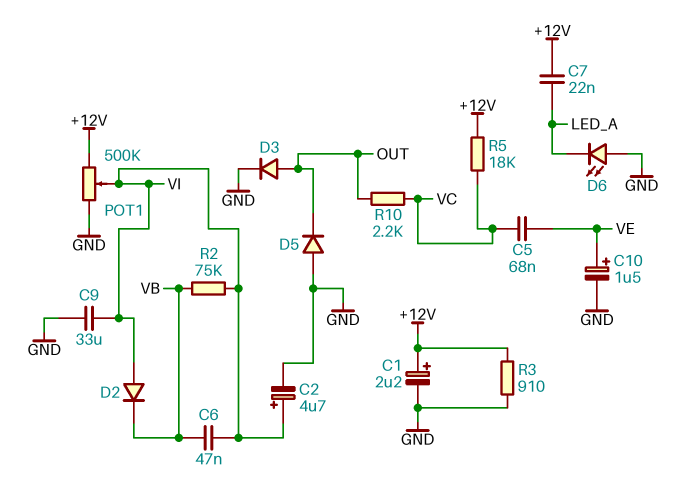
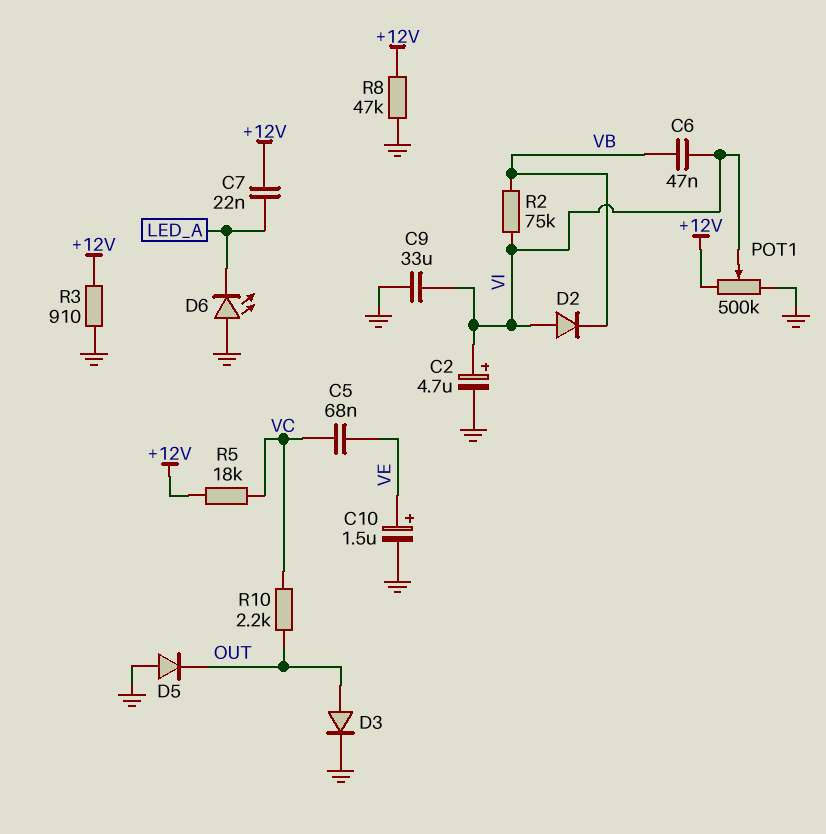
C1: 2.2uF (plus +12V, minus GND) -> none
R8: none -> 47k (+12V, GND)

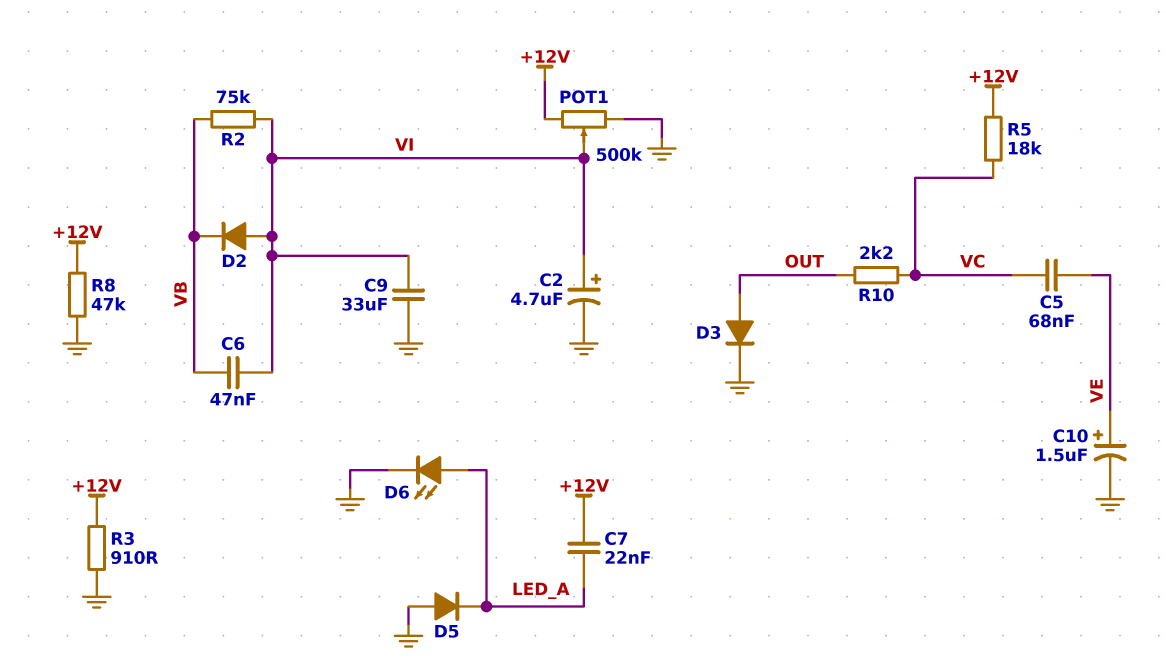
D5: diode (A GND, K OUT) -> diode (A GND, K LED_A)
D6: LED (A GND, K LED_A) -> LED (A LED_A, K GND)

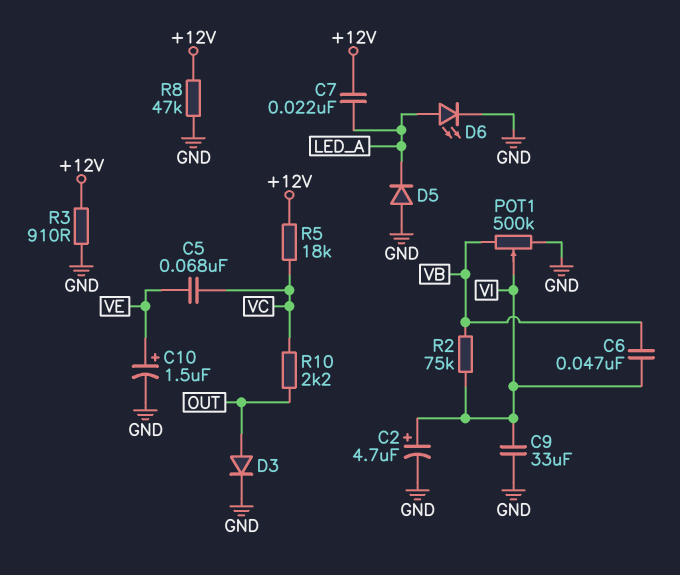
D2: diode (A VI, K VB) -> none
POT1: 500k (+12V, GND, wiper VI) -> 500k (GND, VB, wiper VI)

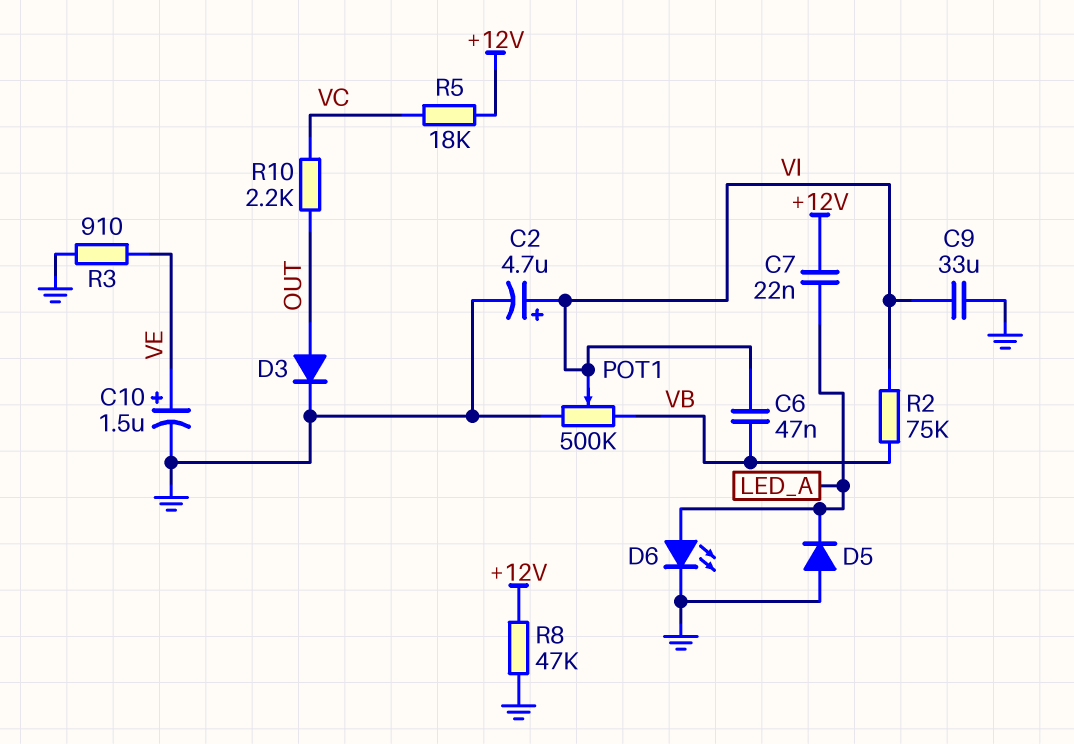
C5: 68nF (VC, VE) -> none
R3: 910 (+12V, GND) -> 910 (GND, VE)

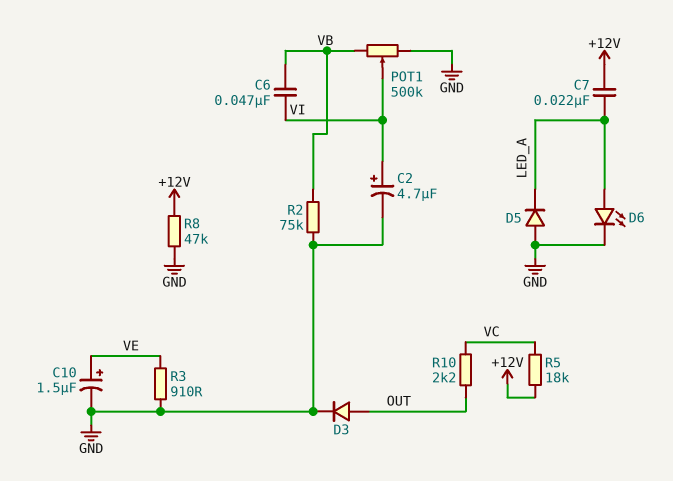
C9: 33uF (GND, VI) -> none
R2: 75k (VB, VI) -> 75k (GND, VB)

